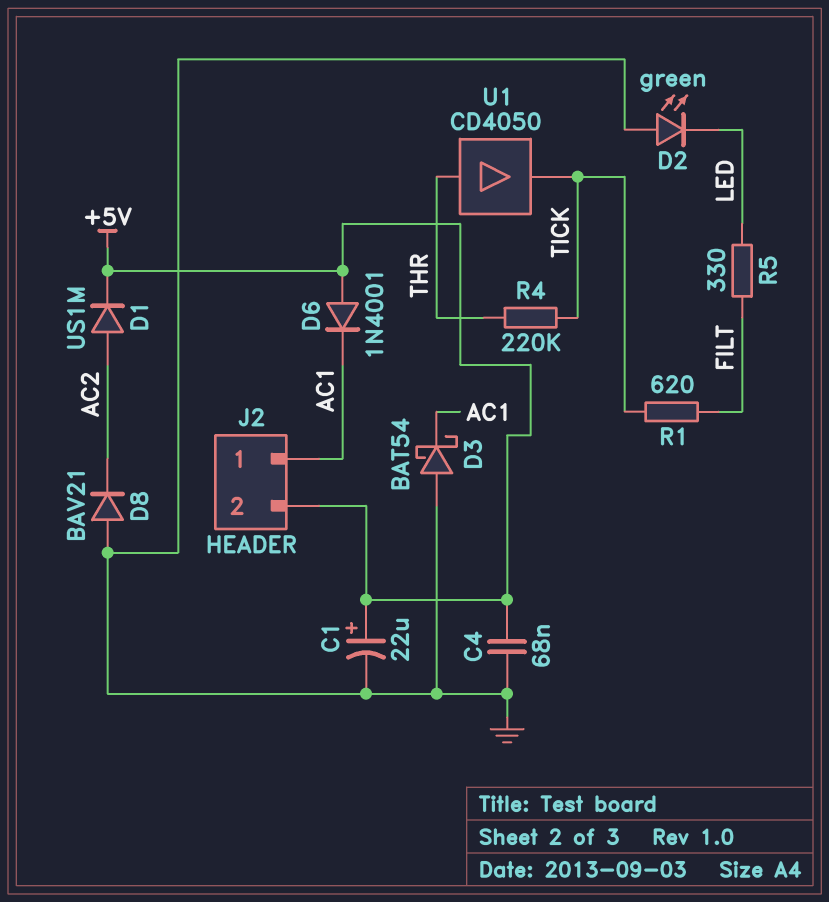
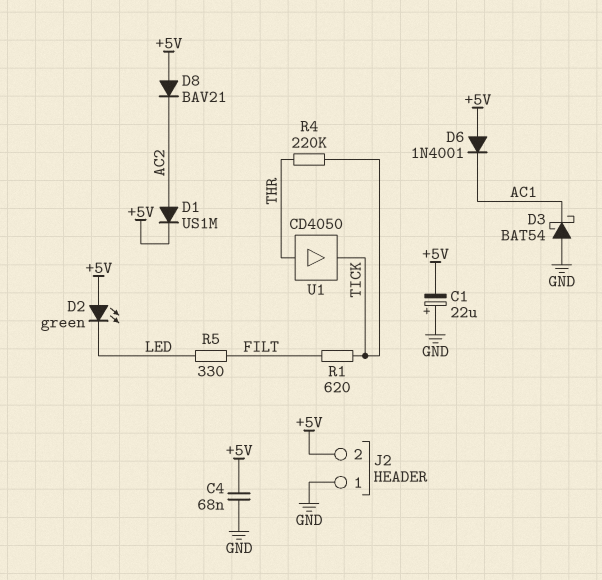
C1: 22uF (plus +5V, minus GND) -> 22uF (plus GND, minus +5V)
D2: LED green (A GND, K LED) -> LED green (A +5V, K LED)
D8: diode BAV21 (A GND, K AC2) -> diode BAV21 (A +5V, K AC2)
J2 pin 1: AC1 -> GND

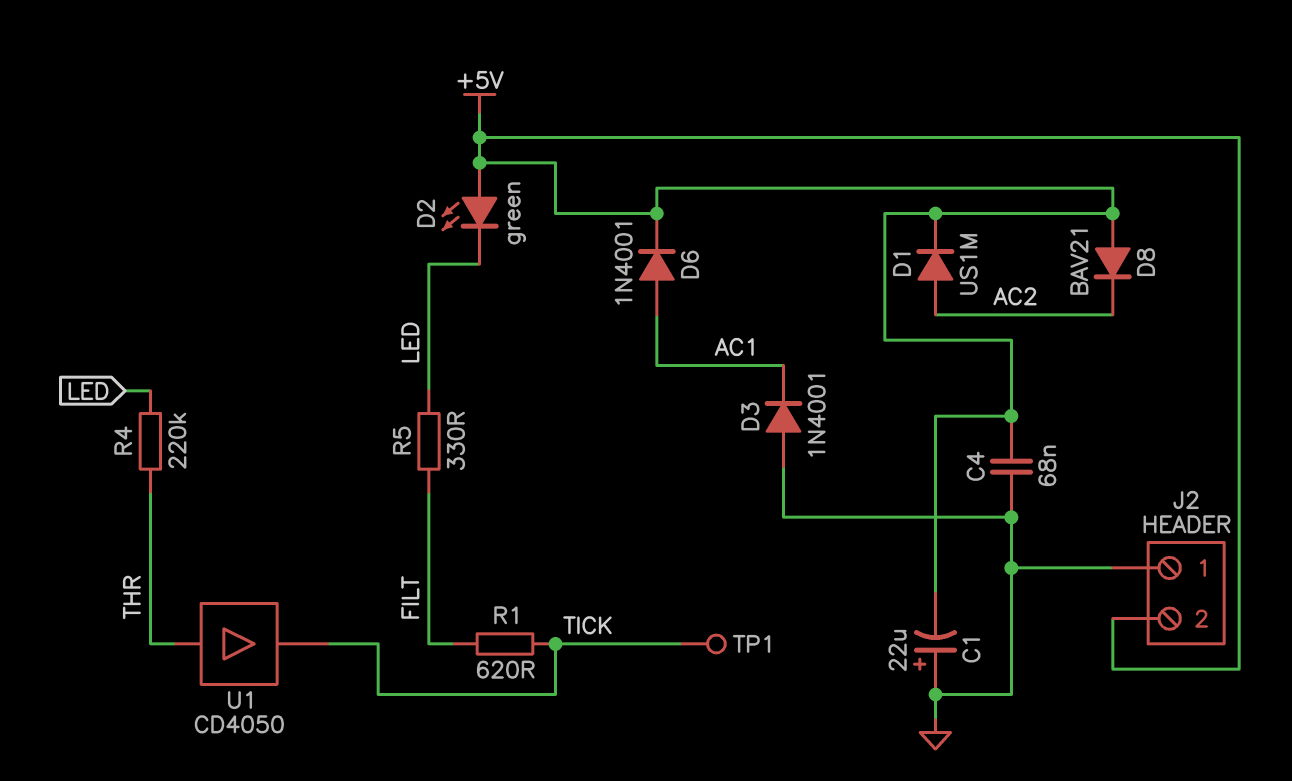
D3: schottky BAT54 (A GND, K AC1) -> diode 1N4001 (A GND, K AC1)
D6: diode 1N4001 (A +5V, K AC1) -> diode 1N4001 (A AC1, K +5V)
R4: 220k (THR, TICK) -> 220k (LED, THR)
TP1: none -> test point (TICK)

